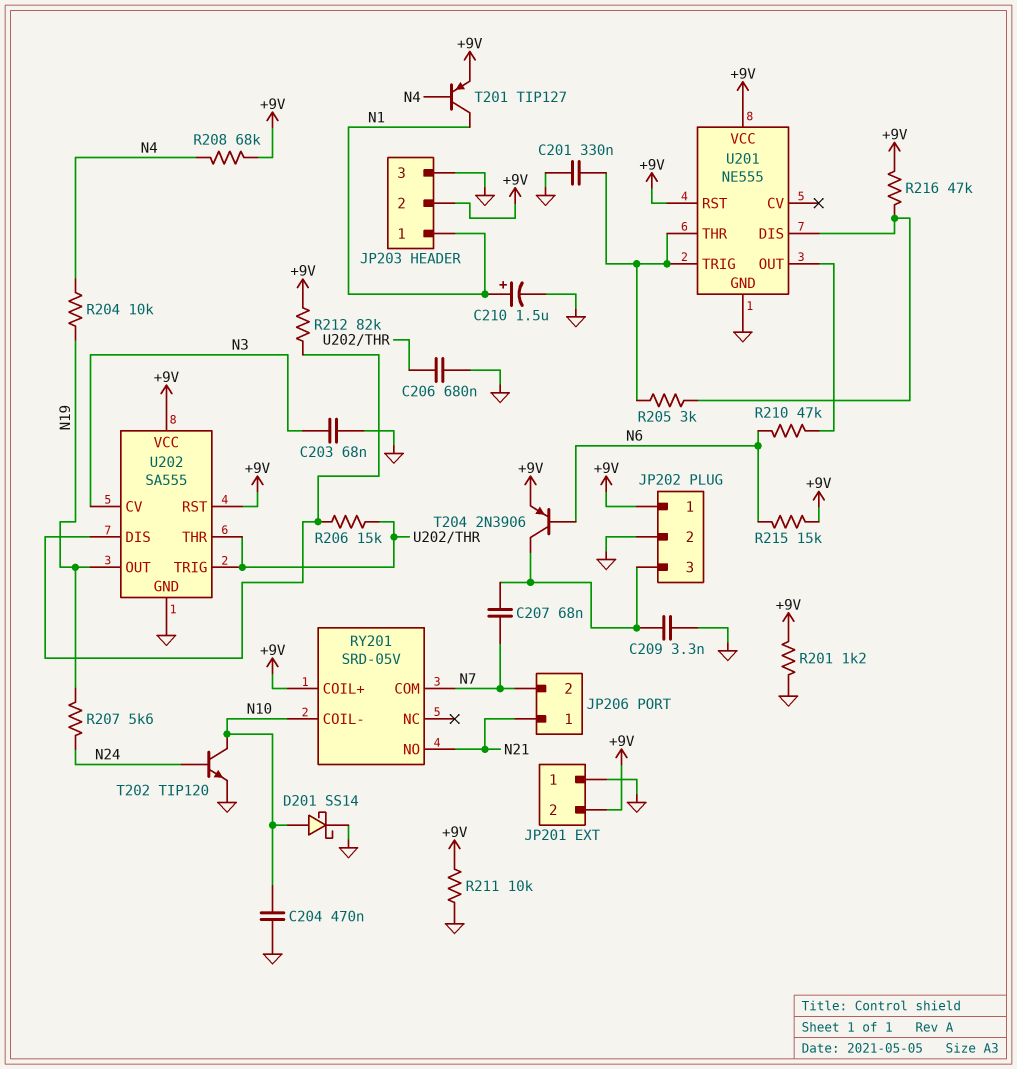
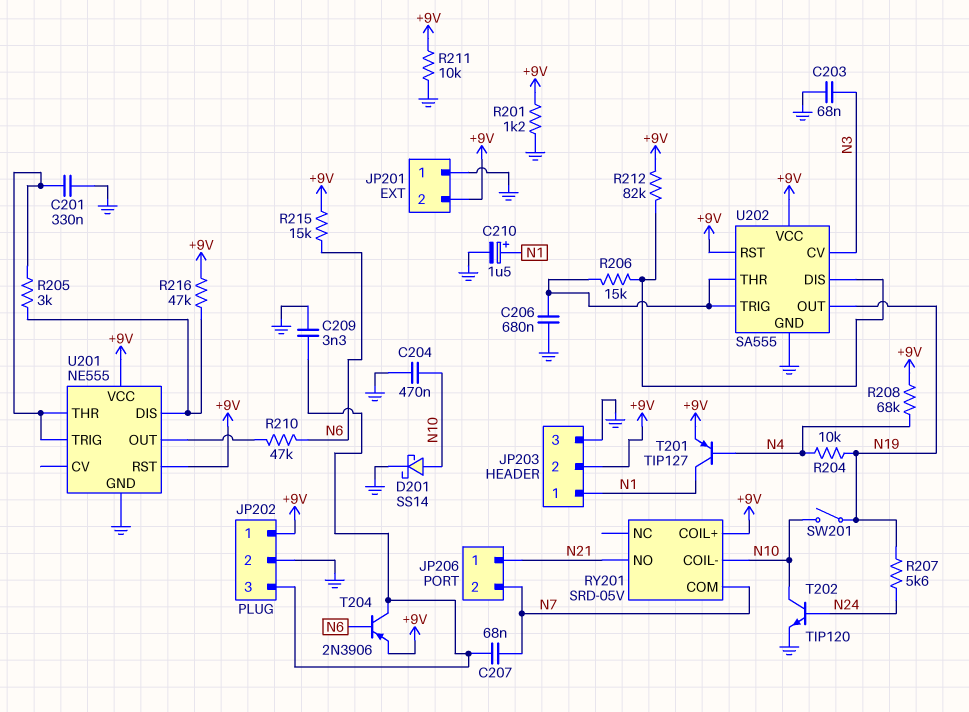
SW201: none -> switch (N10, N19)

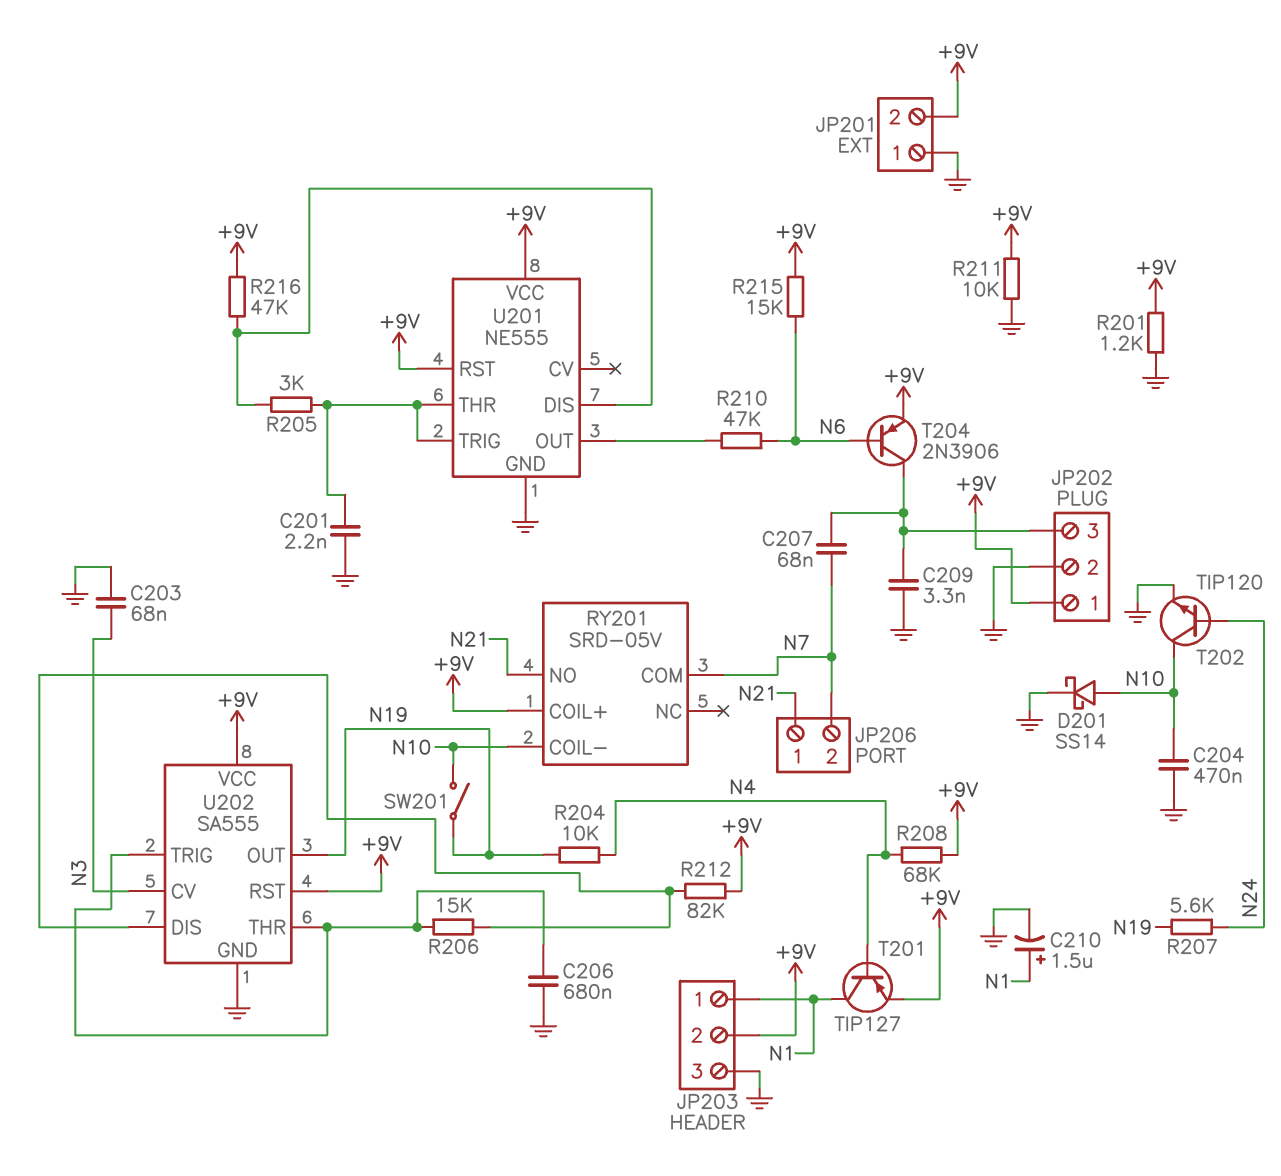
C201: 330nF (GND, U201/THR) -> 2.2nF (GND, U201/THR)

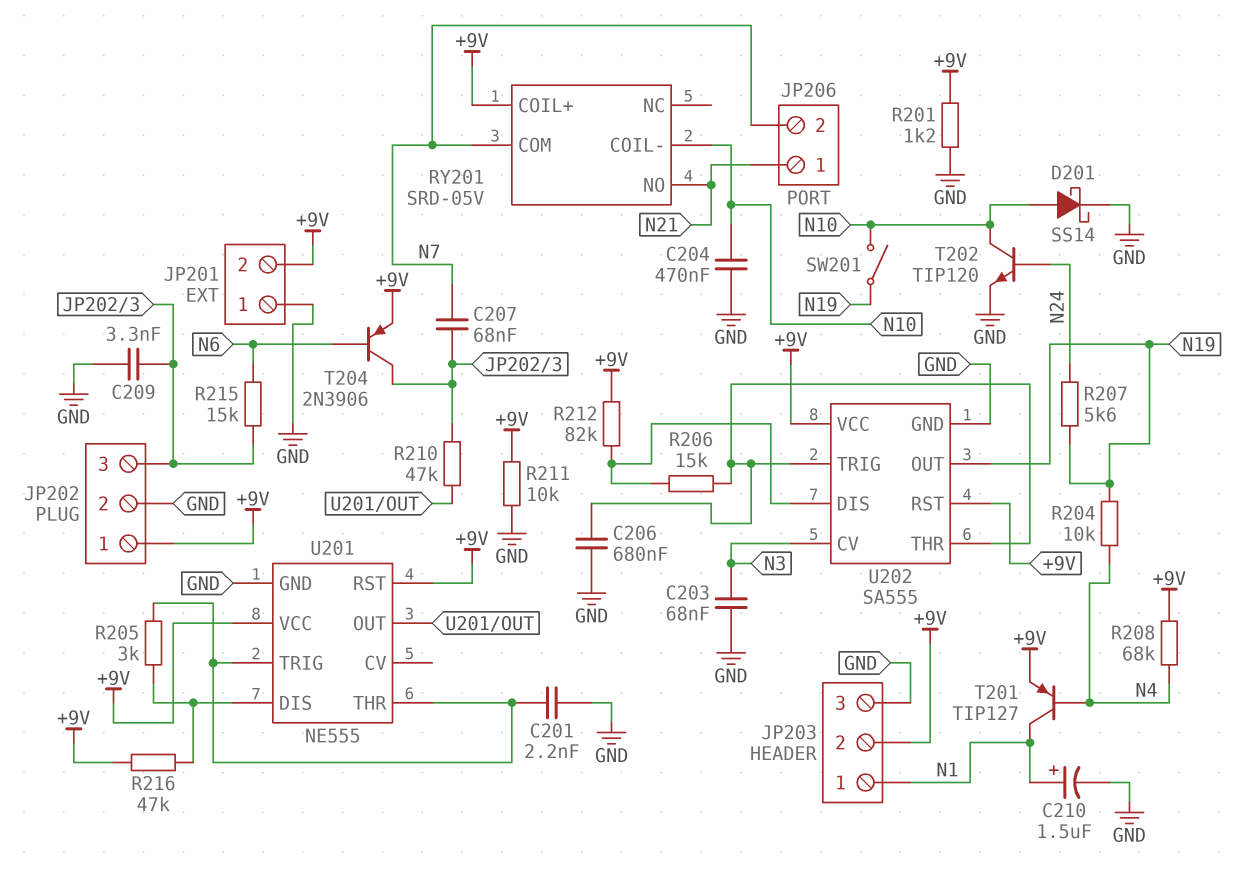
R210: 47k (N6, U201/OUT) -> 47k (JP202/3, U201/OUT)
R215: 15k (+9V, N6) -> 15k (JP202/3, N6)

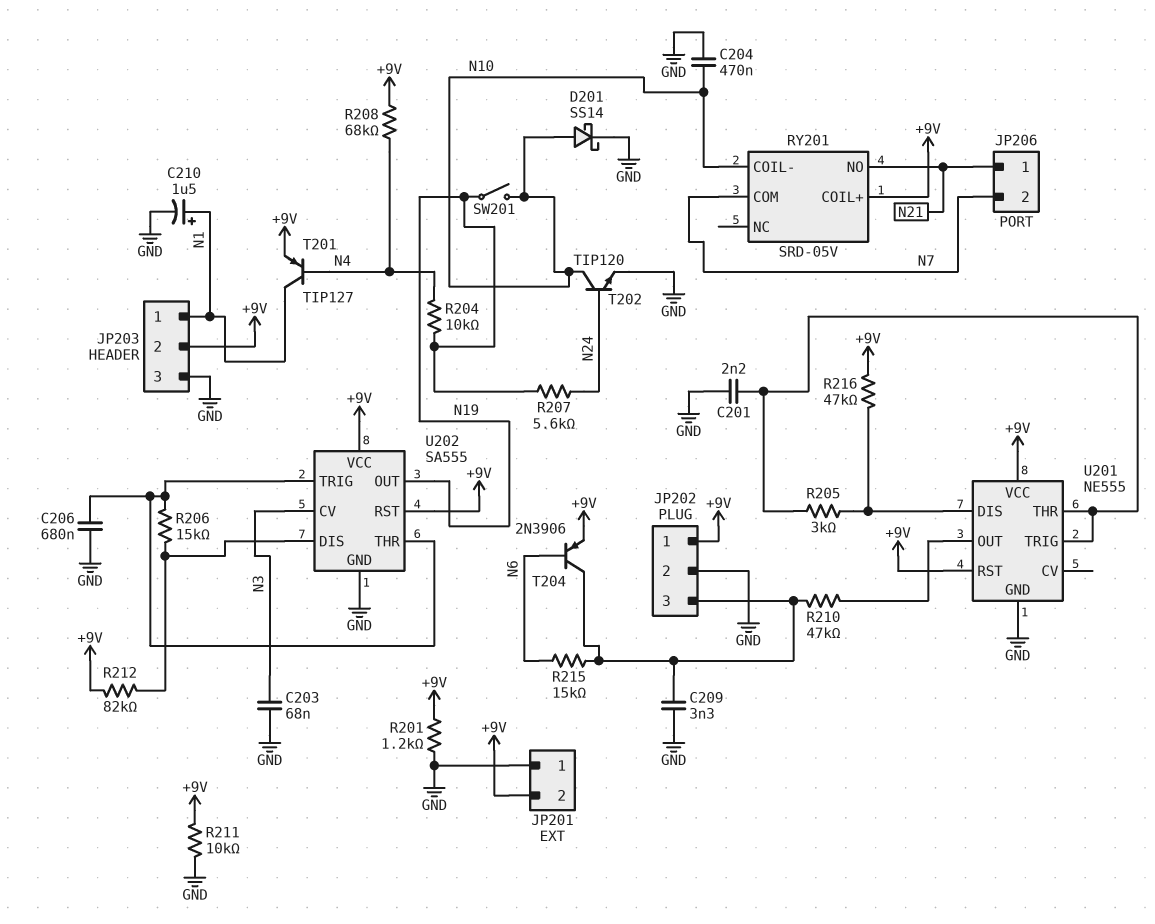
C207: 68nF (JP202/3, N7) -> none

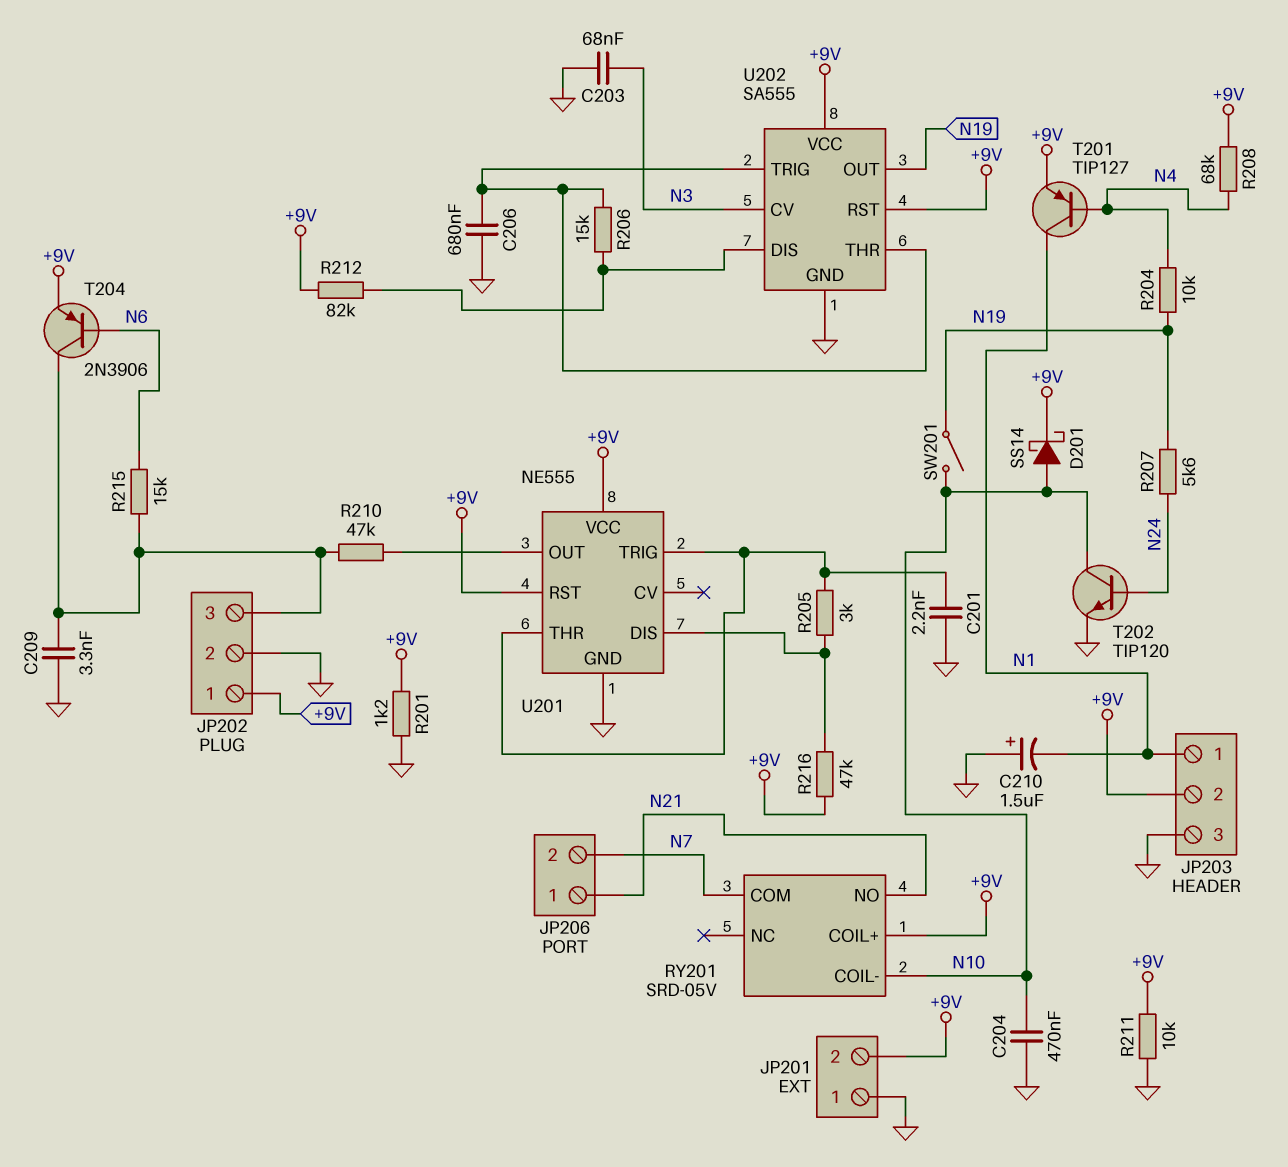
C210: 1.5uF (plus N1, minus GND) -> 1.5uF (plus GND, minus N1)
D201: schottky SS14 (A N10, K GND) -> schottky SS14 (A N10, K +9V)

